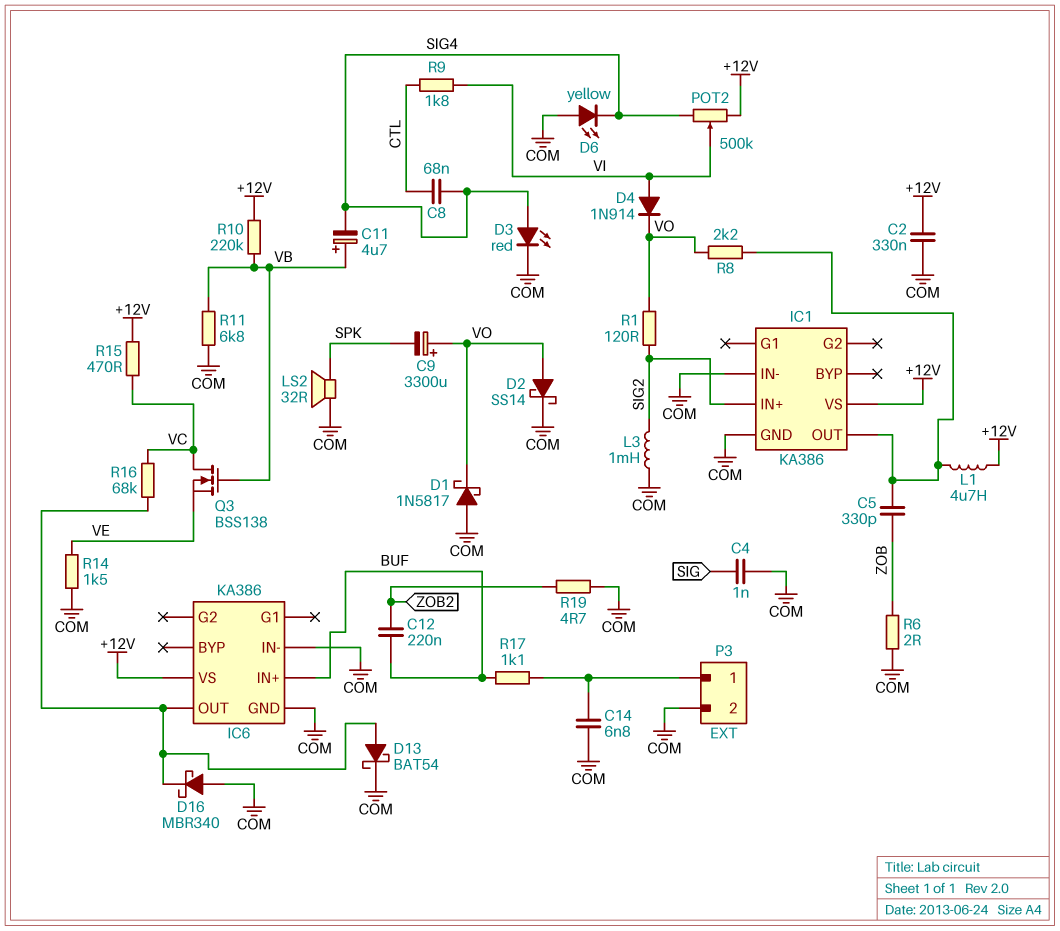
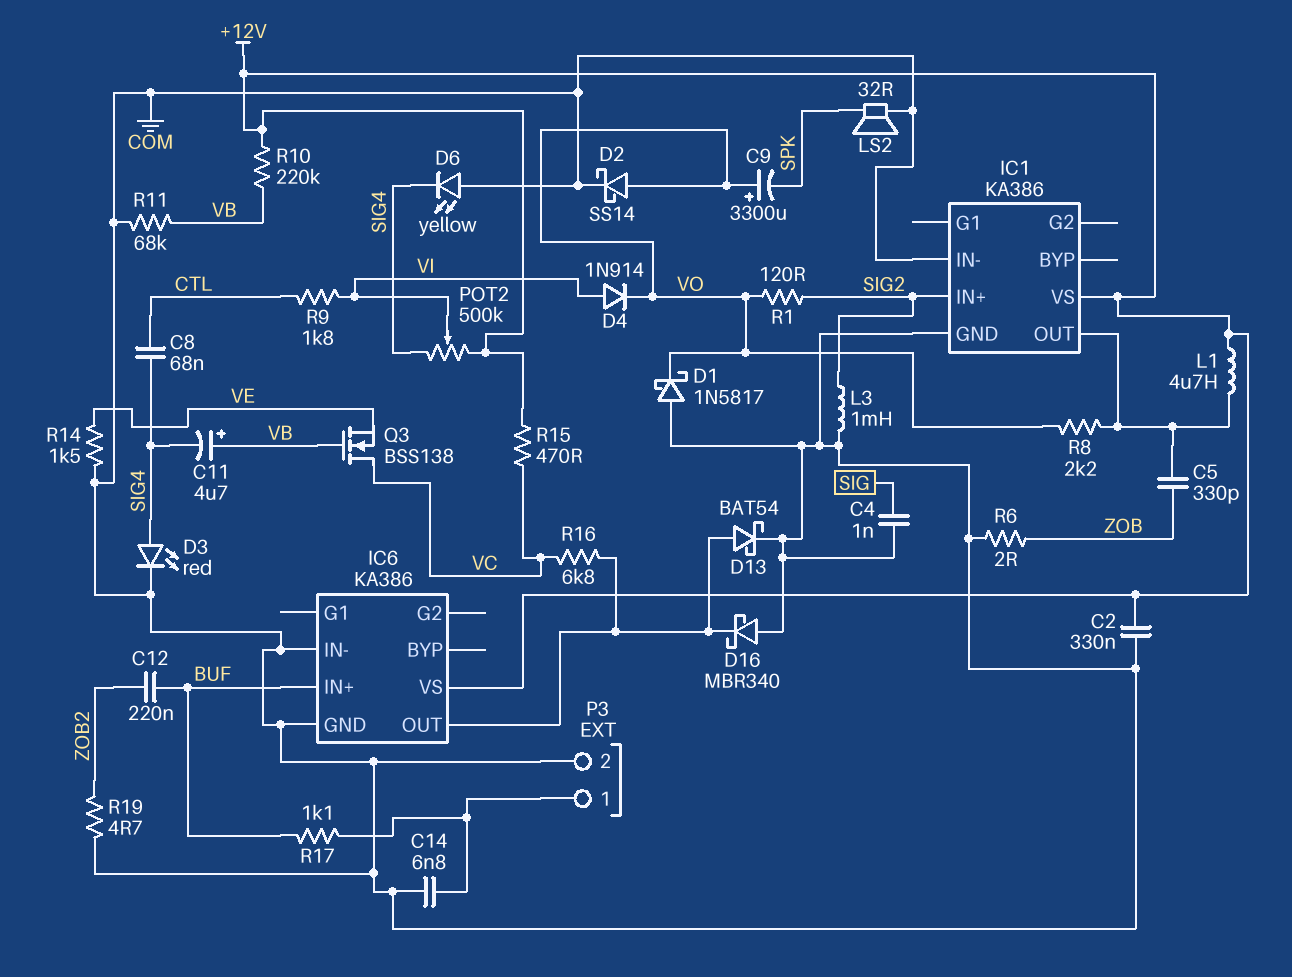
R11: 6.8k (COM, VB) -> 68k (COM, VB)
R16: 68k (IC6/OUT, VC) -> 6.8k (IC6/OUT, VC)

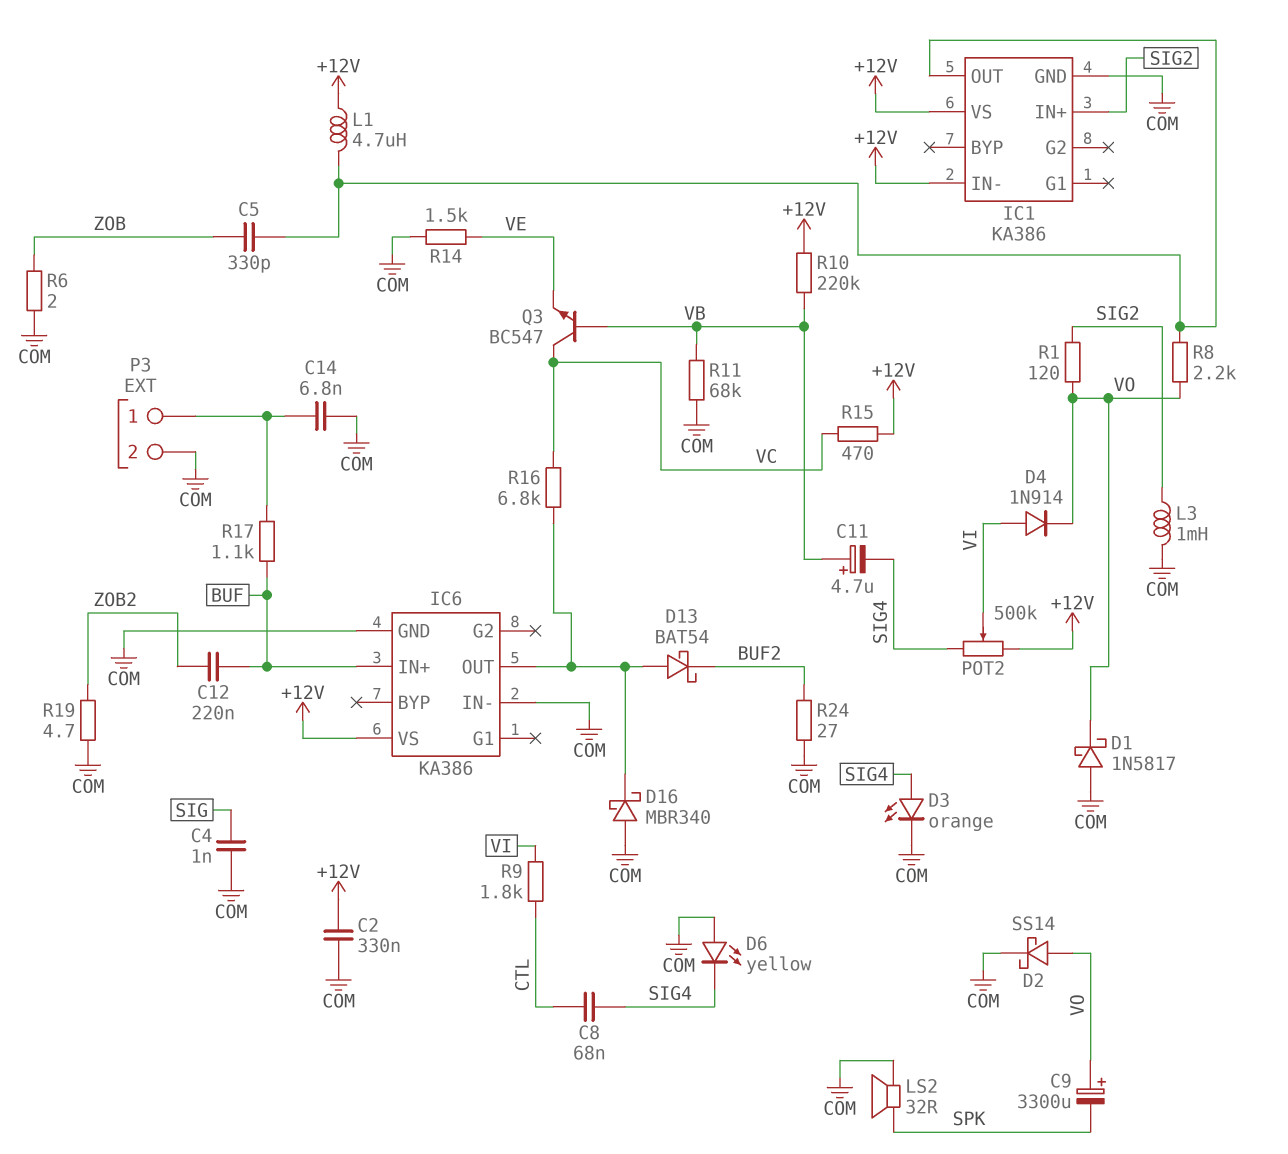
D3: LED red (A SIG4, K COM) -> LED orange (A SIG4, K COM)
D13: schottky BAT54 (A IC6/OUT, K COM) -> schottky BAT54 (A IC6/OUT, K BUF2)
IC1 pin IN-: COM -> +12V
Q3: NMOS BSS138 (G VB, D VC, S VE) -> NPN BC547 (B VB, C VC, E VE)
R24: none -> 27 (BUF2, COM)

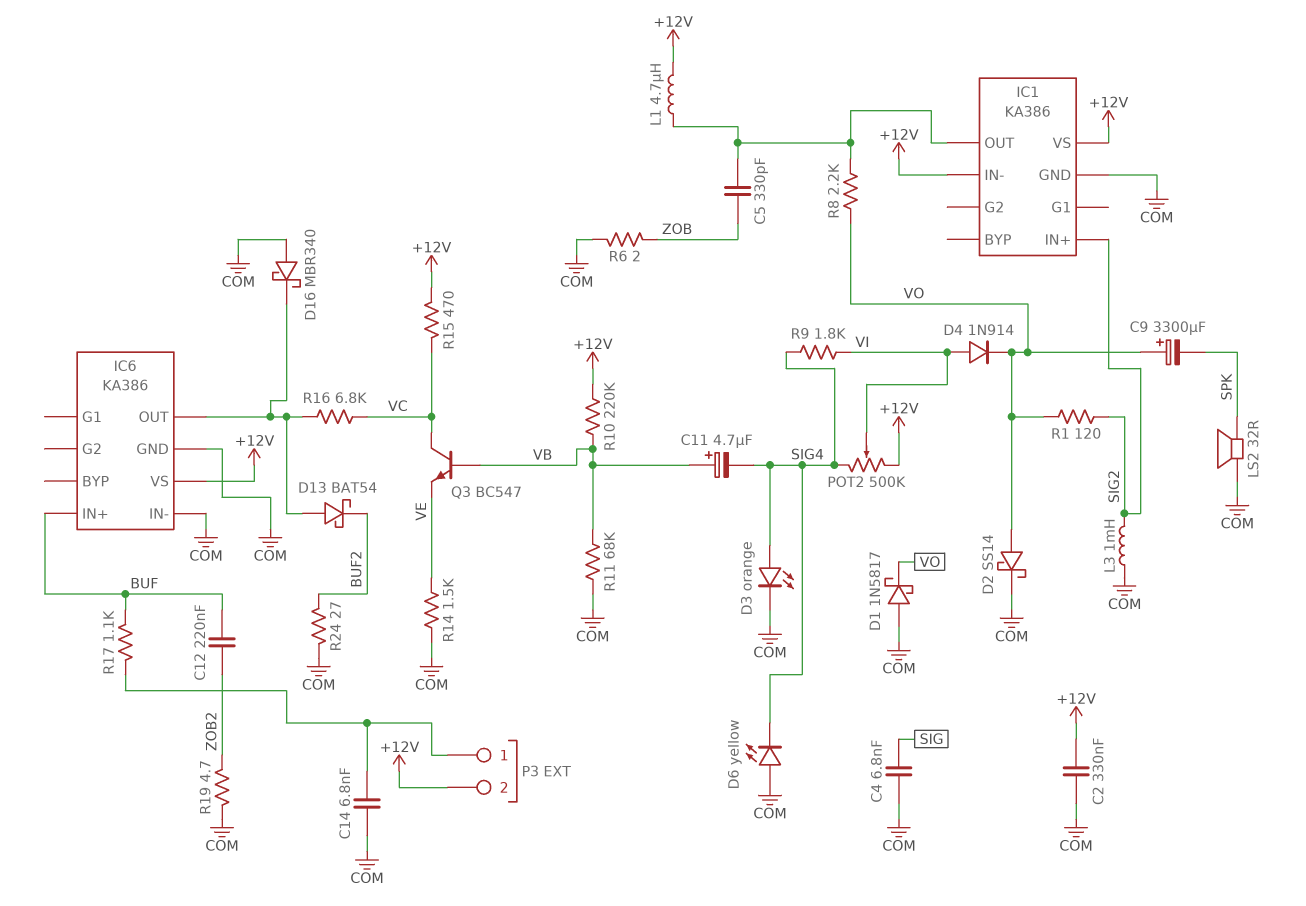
C4: 1nF (COM, SIG) -> 6.8nF (COM, SIG)
C8: 68nF (CTL, SIG4) -> none
P3 pin 2: COM -> +12V
R9: 1.8k (CTL, VI) -> 1.8k (SIG4, VI)

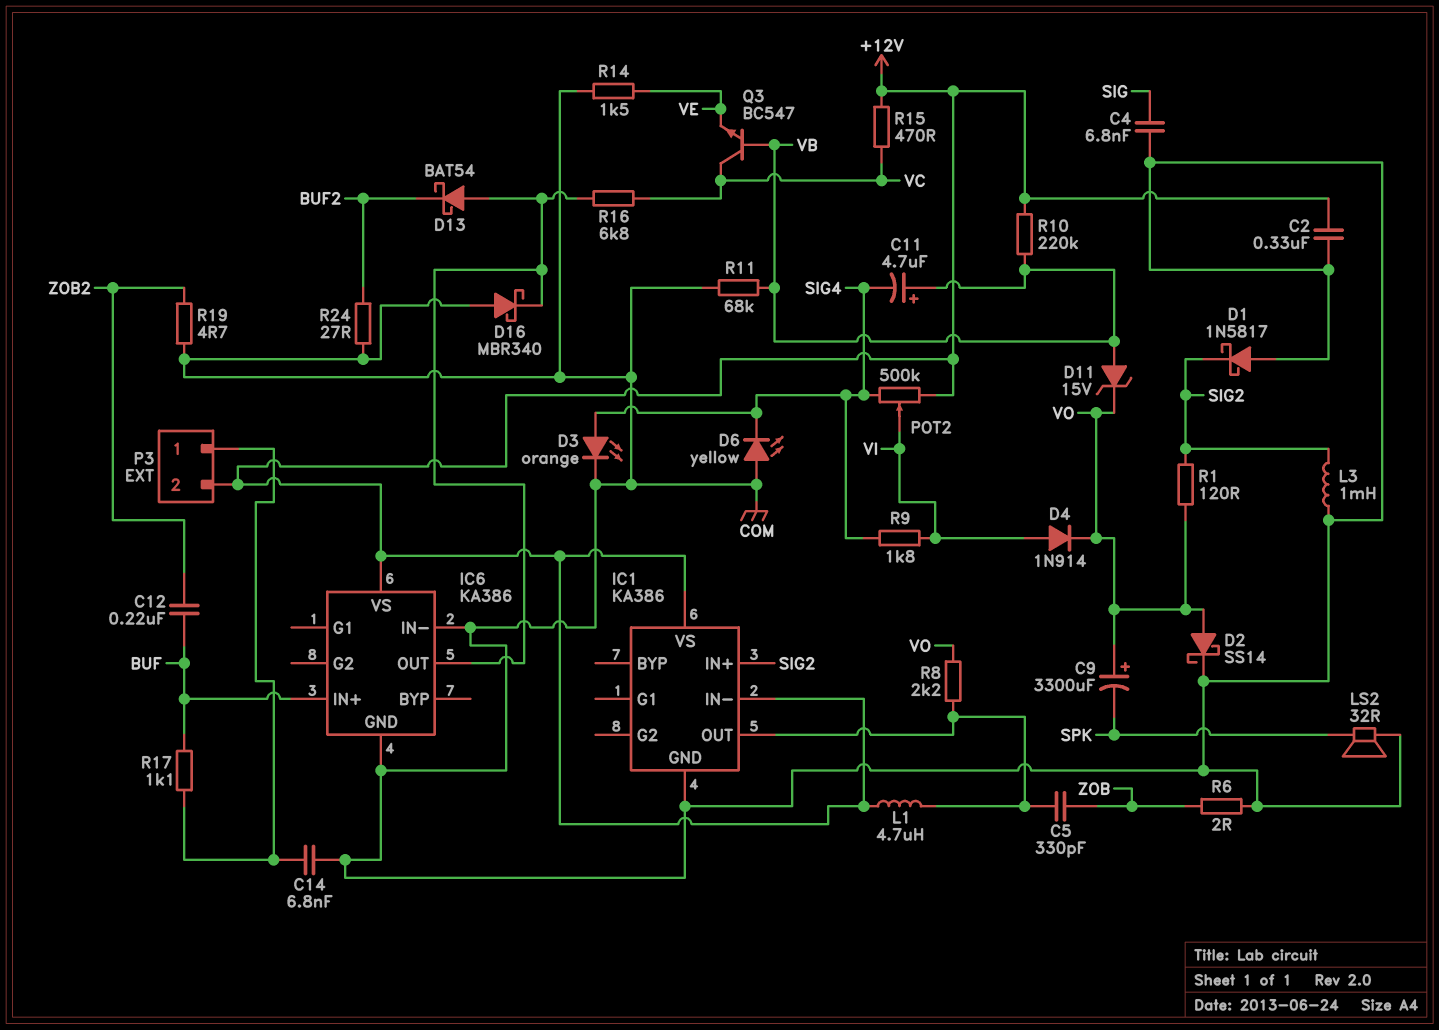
D1: schottky 1N5817 (A COM, K VO) -> schottky 1N5817 (A COM, K SIG2)
D11: none -> zener 15V (A VB, K VO)

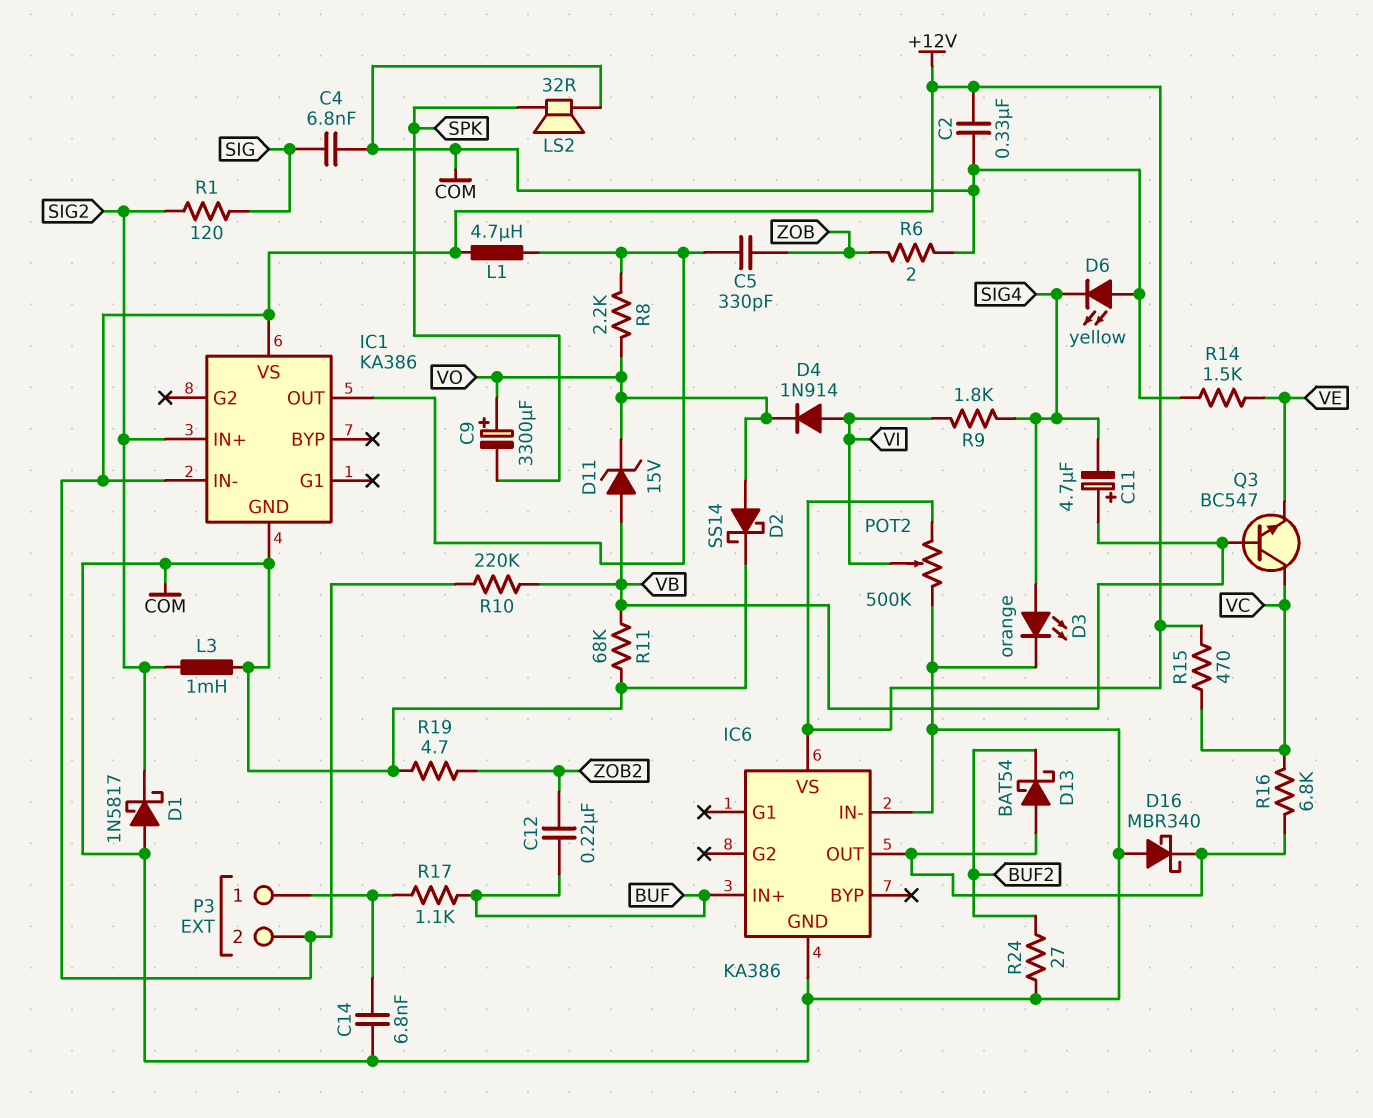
POT2: 500k (+12V, SIG4, wiper VI) -> 500k (+12V, COM, wiper VI)
R1: 120 (SIG2, VO) -> 120 (SIG, SIG2)

